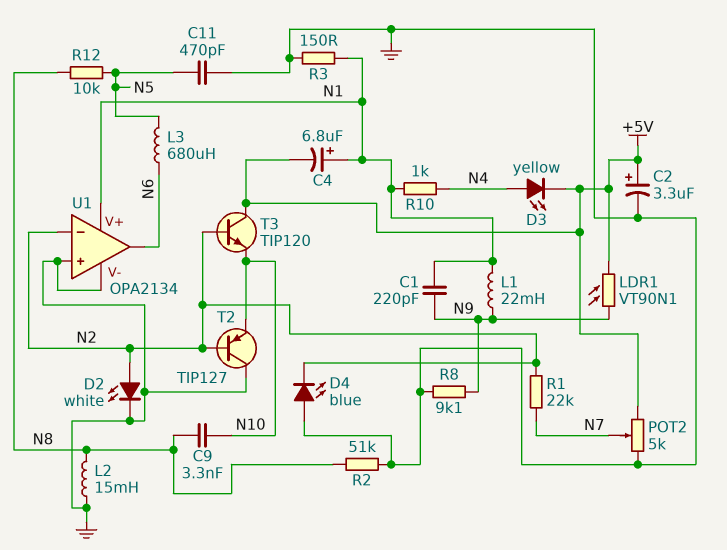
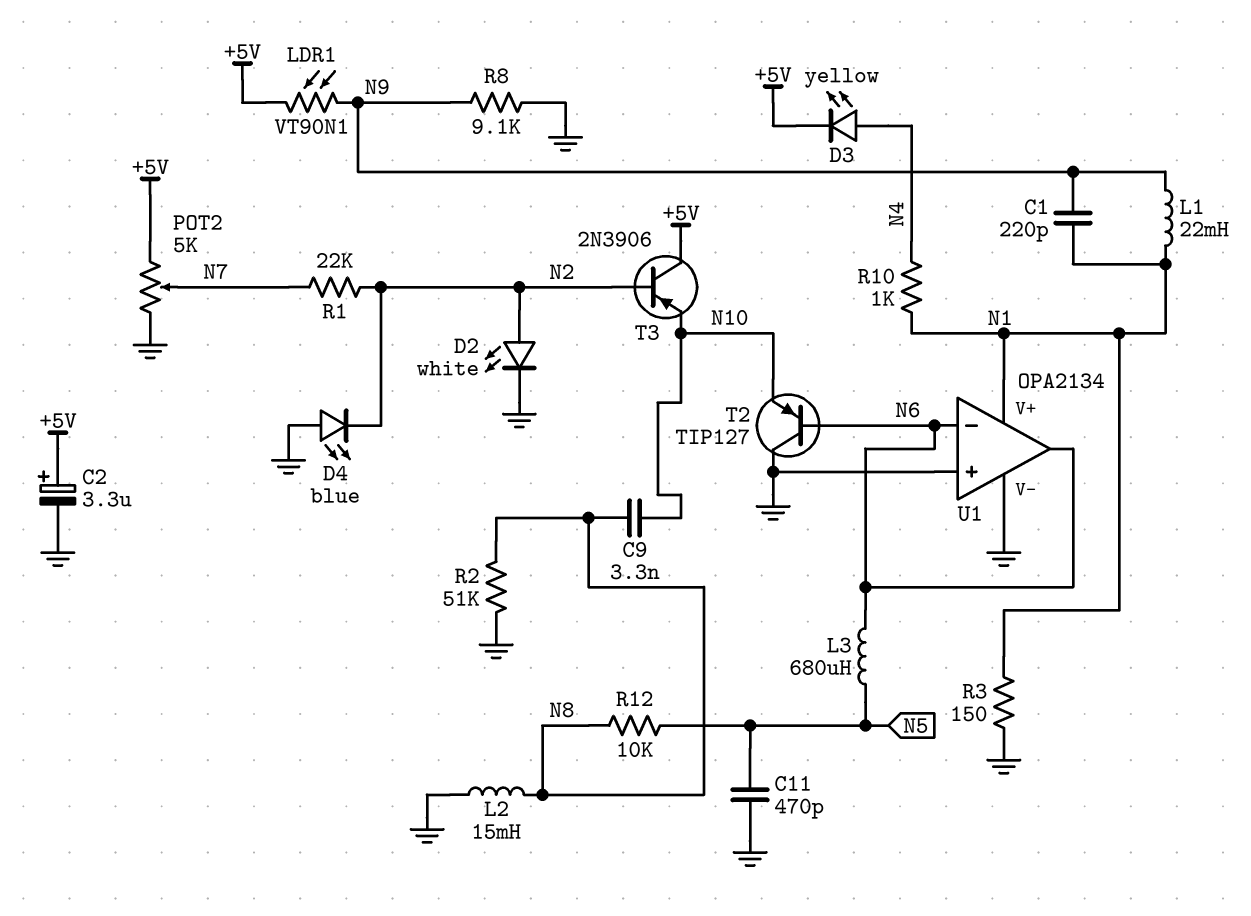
C4: 6.8uF (plus N1, minus +5V) -> none
T2: PNP TIP127 (B N2, C GND, E N10) -> PNP TIP127 (B N6, C GND, E N10)
T3: NPN TIP120 (B N2, C +5V, E N10) -> PNP 2N3906 (B N2, C +5V, E N10)
U1 pin in-: N2 -> N6

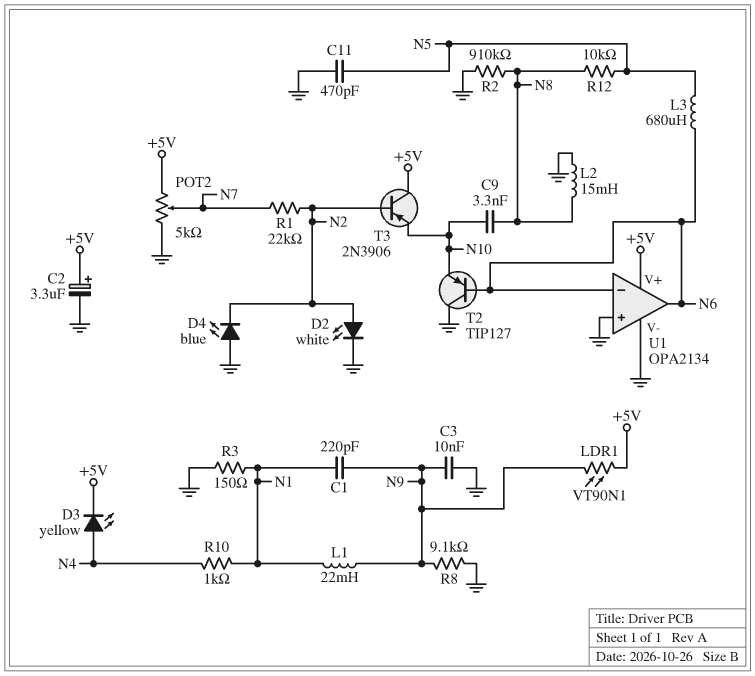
C3: none -> 10nF (GND, N9)
R2: 51k (GND, N8) -> 910k (GND, N8)
U1 pin V+: N1 -> +5V

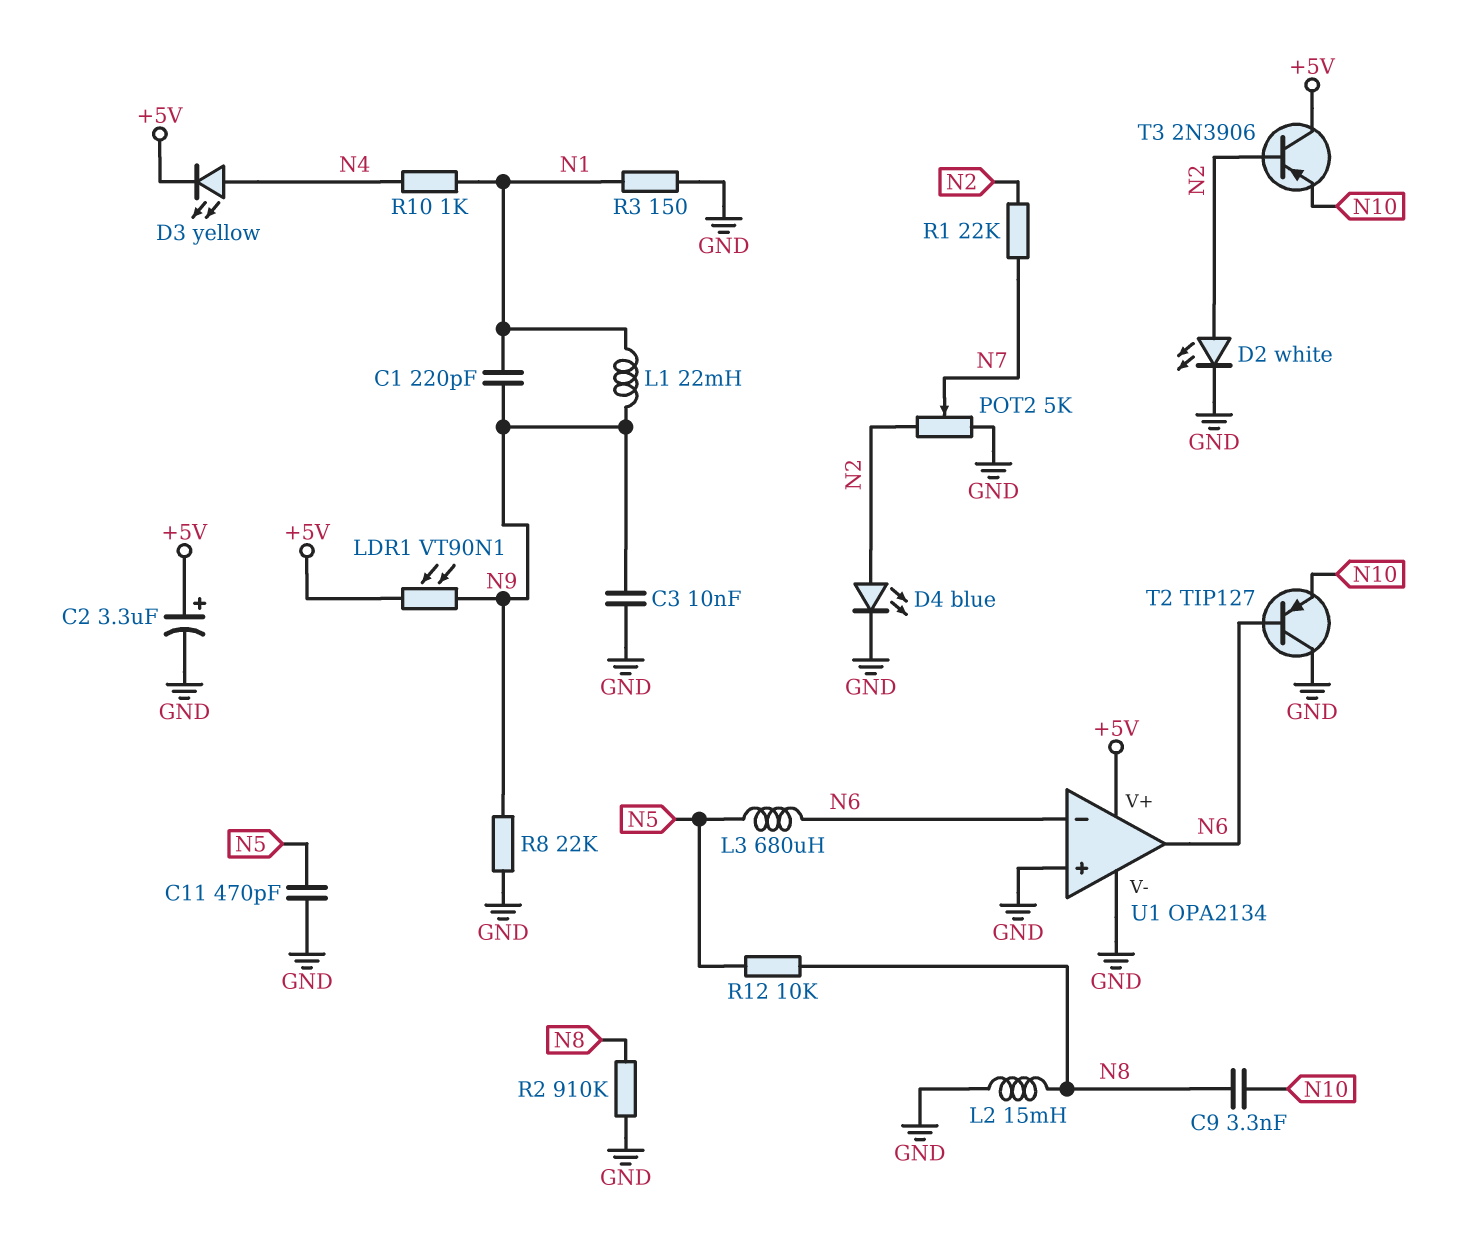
D4: LED blue (A GND, K N2) -> LED blue (A N2, K GND)
POT2: 5k (+5V, GND, wiper N7) -> 5k (GND, N2, wiper N7)
R8: 9.1k (GND, N9) -> 22k (GND, N9)

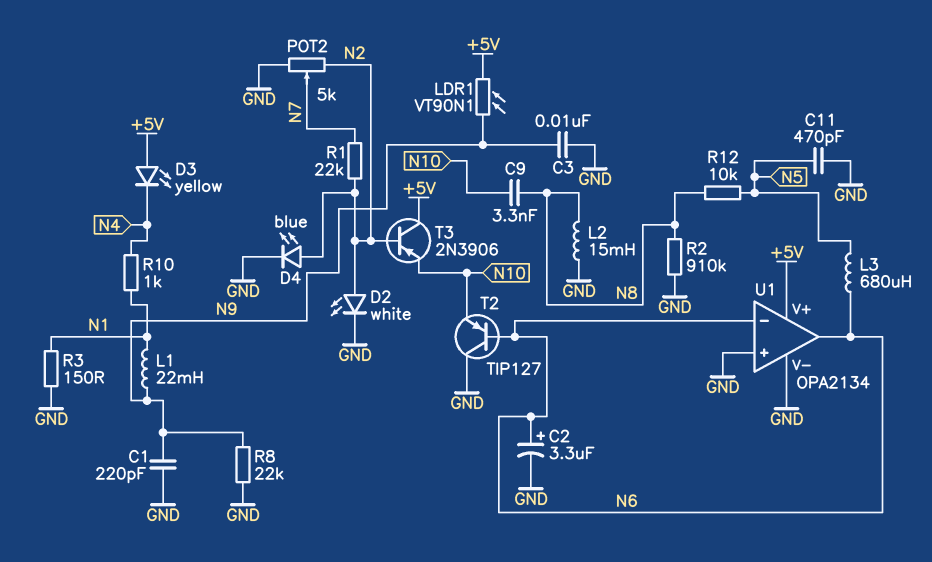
C1: 220pF (N1, N9) -> 220pF (GND, N9)
C2: 3.3uF (plus +5V, minus GND) -> 3.3uF (plus N6, minus GND)
D3: LED yellow (A N4, K +5V) -> LED yellow (A +5V, K N4)

